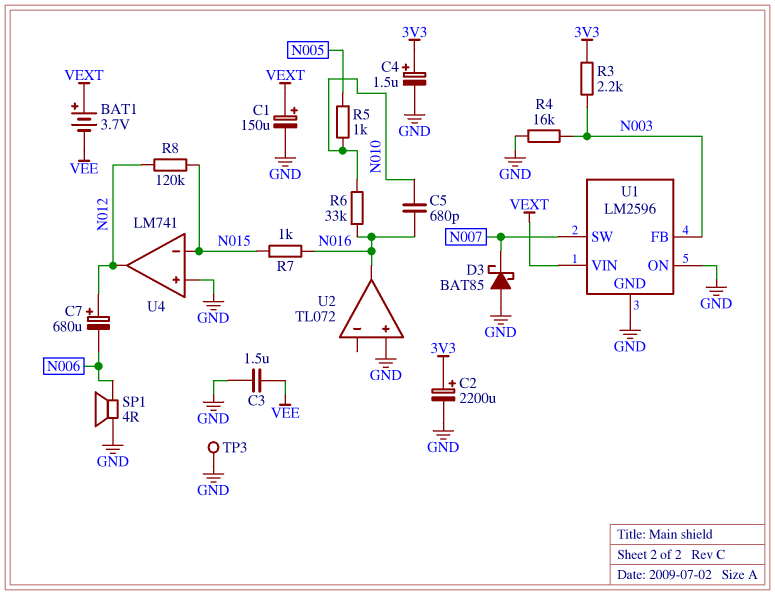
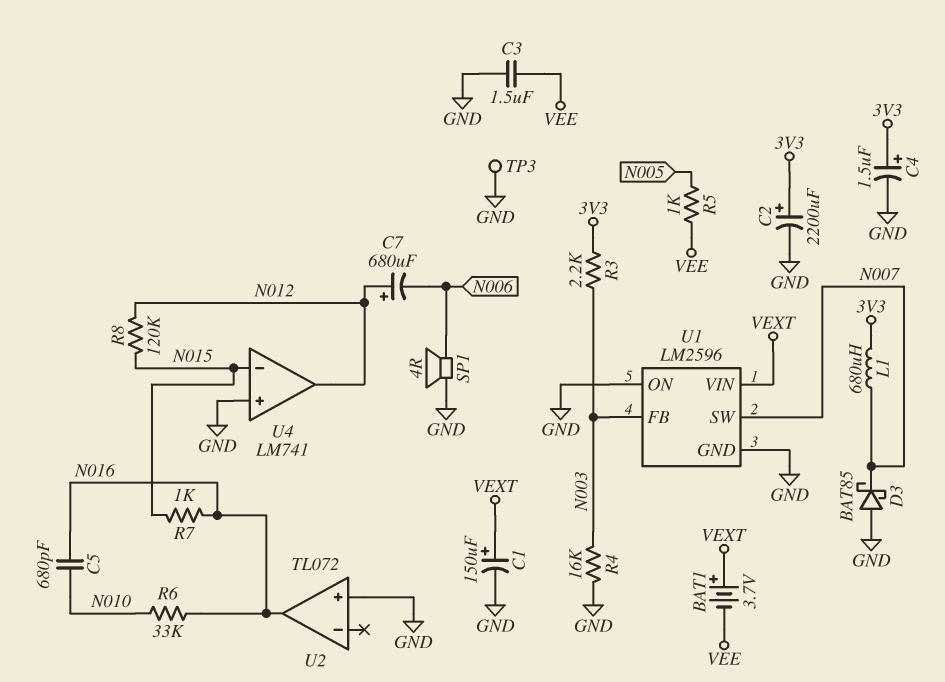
L1: none -> 680uH (3V3, N007)
R5: 1k (N005, N010) -> 1k (N005, VEE)

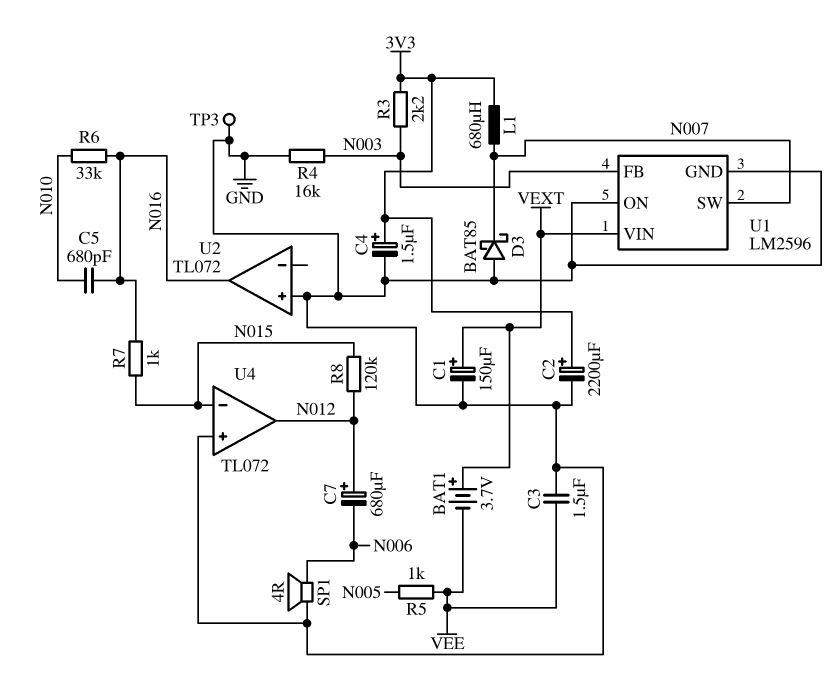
U4: LM741 -> TL072

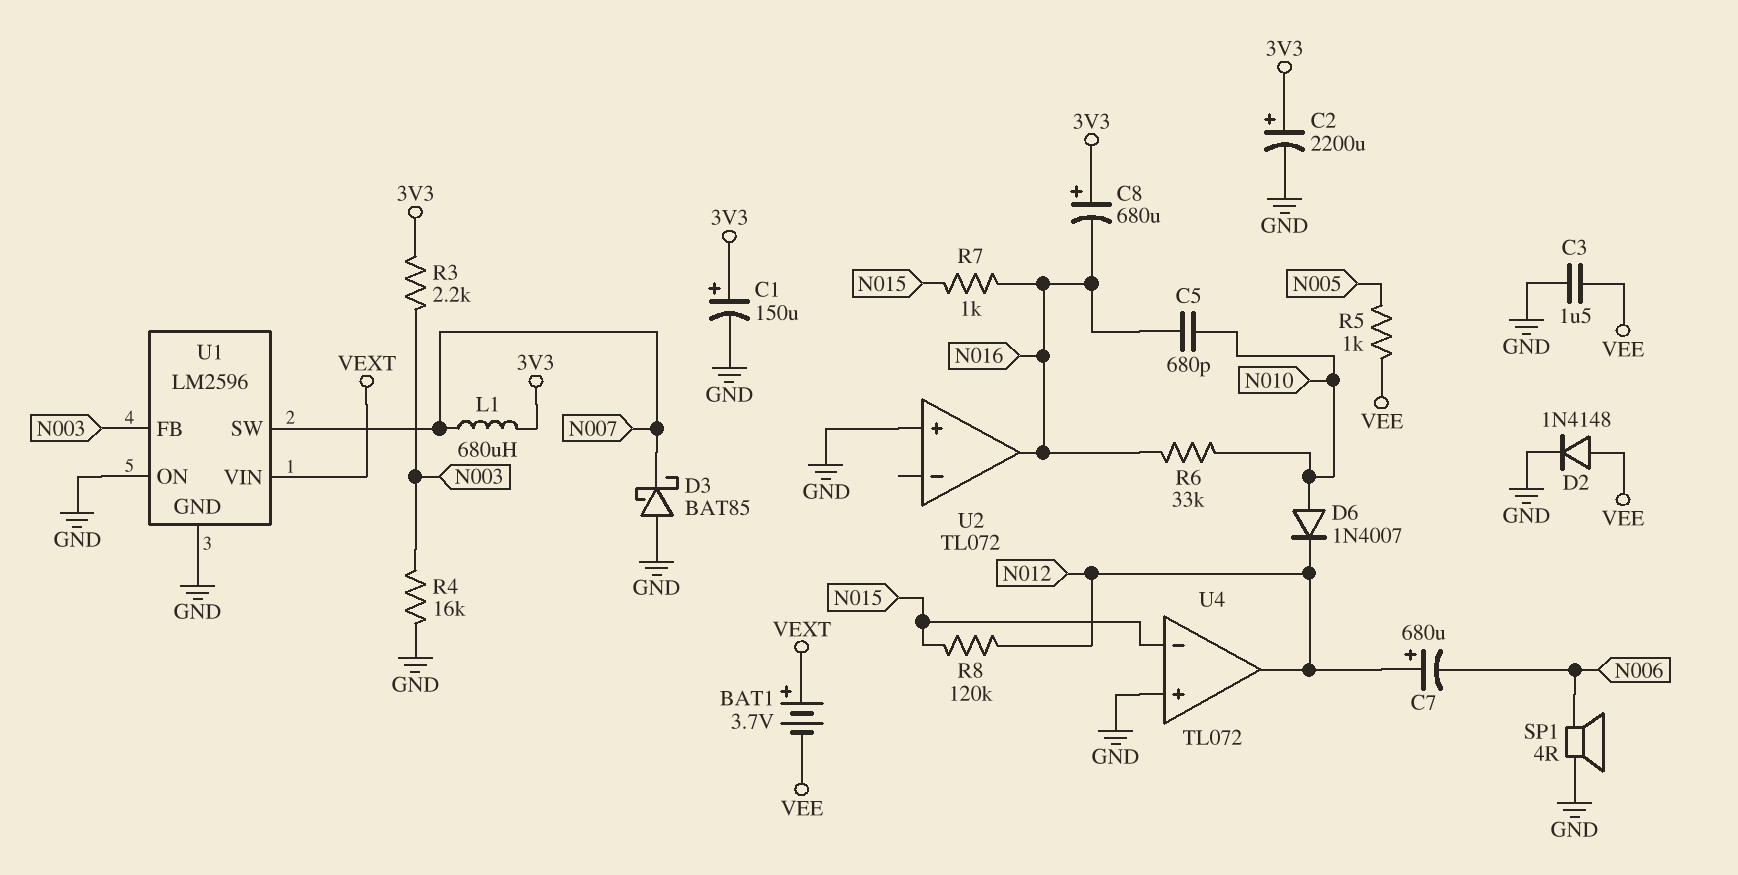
C1: 150uF (plus VEXT, minus GND) -> 150uF (plus 3V3, minus GND)
C4: 1.5uF (plus 3V3, minus GND) -> none
C8: none -> 680uF (plus 3V3, minus N016)
D2: none -> diode 1N4148 (A VEE, K GND)
D6: none -> diode 1N4007 (A N010, K N012)
TP3: test point (GND) -> none

